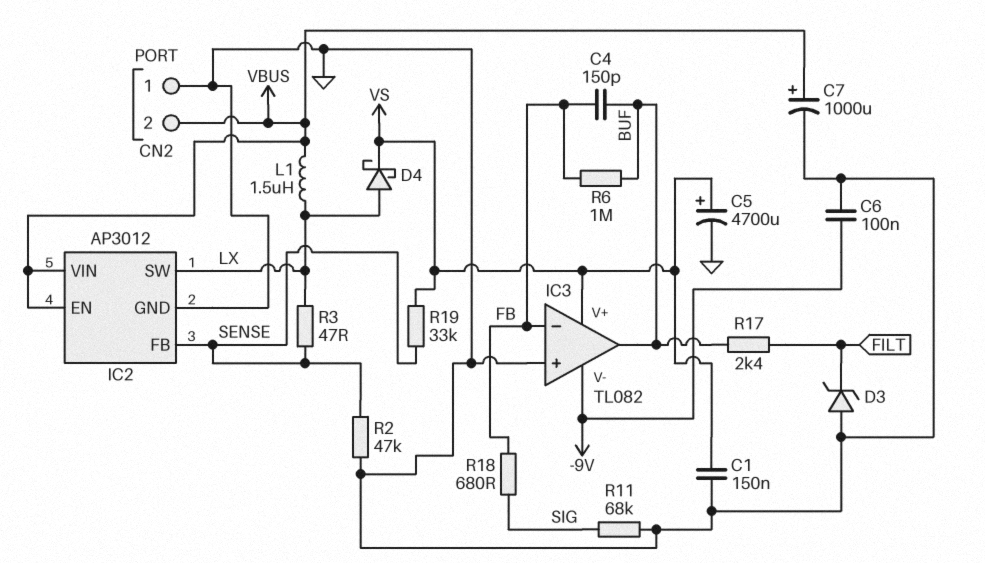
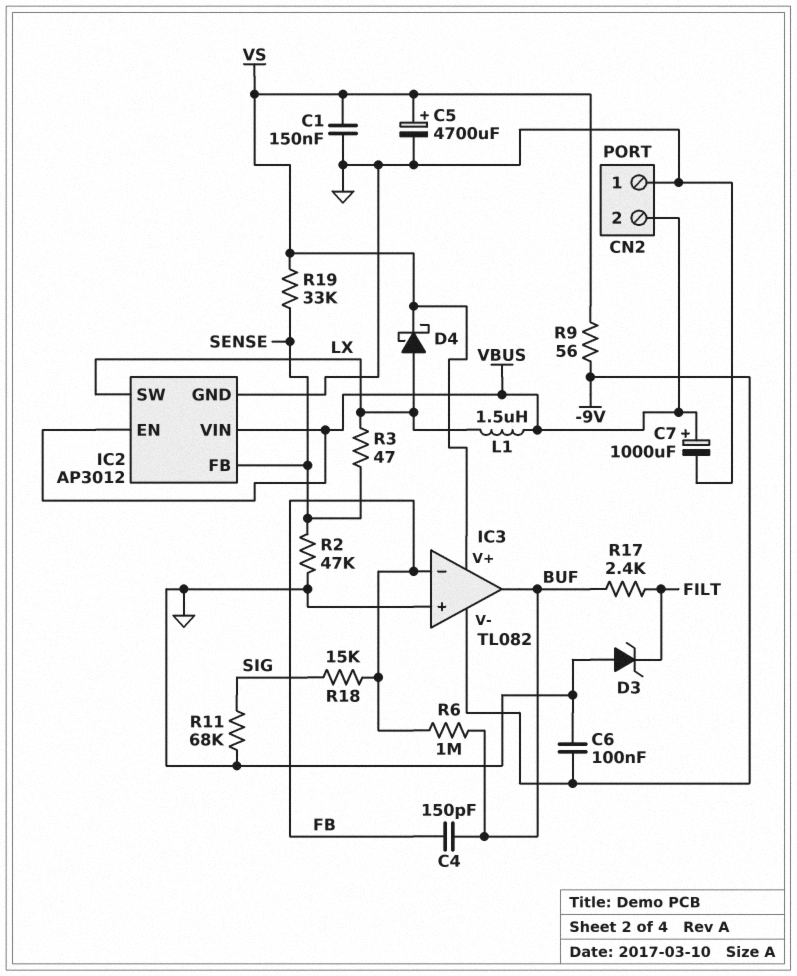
R9: none -> 56 (-9V, VS)
R18: 680 (FB, SIG) -> 15k (FB, SIG)

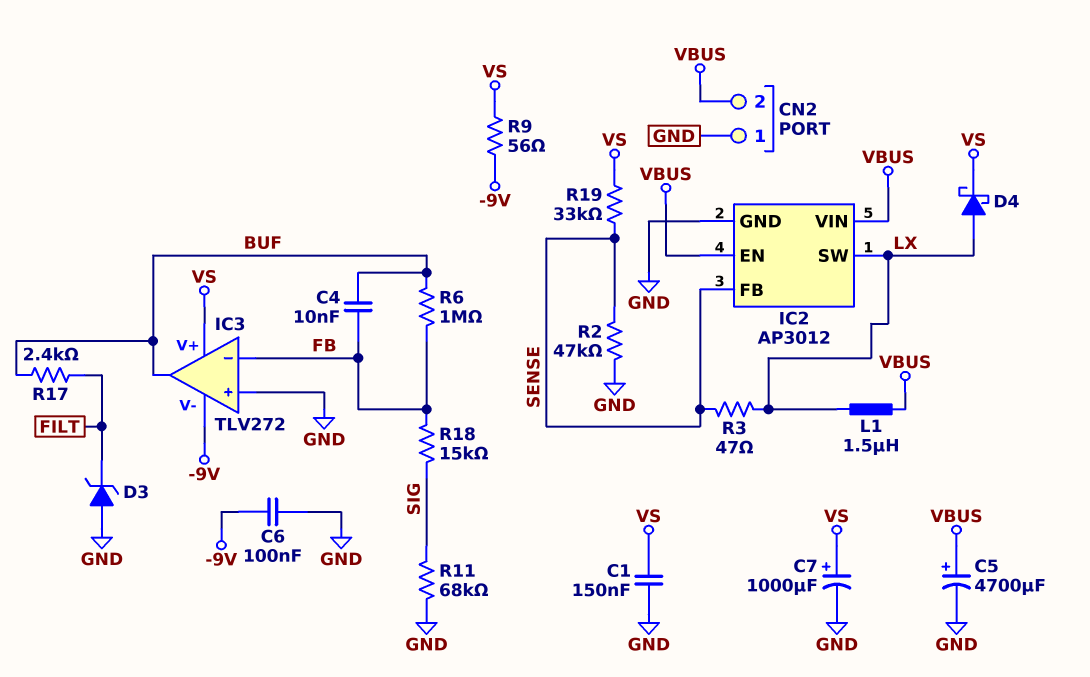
C4: 150pF (BUF, FB) -> 10nF (BUF, FB)
C5: 4700uF (plus VS, minus GND) -> 4700uF (plus VBUS, minus GND)
C7: 1000uF (plus VBUS, minus GND) -> 1000uF (plus VS, minus GND)
IC3: TL082 -> TLV272

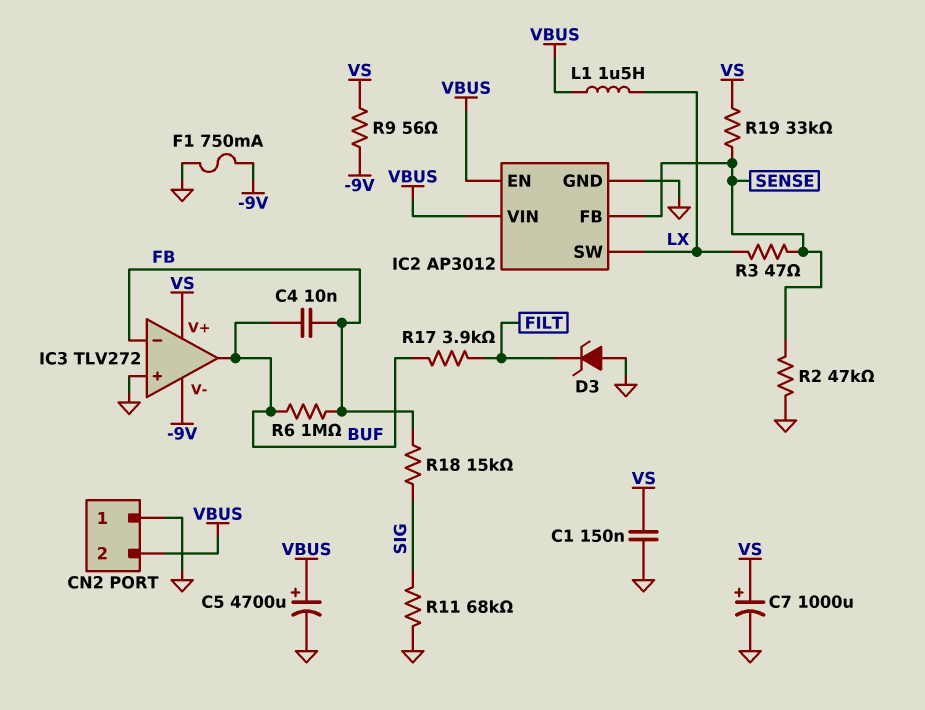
C6: 100nF (-9V, GND) -> none
D4: schottky (A LX, K VS) -> none
F1: none -> 750mA (-9V, GND)
R17: 2.4k (BUF, FILT) -> 3.9k (BUF, FILT)

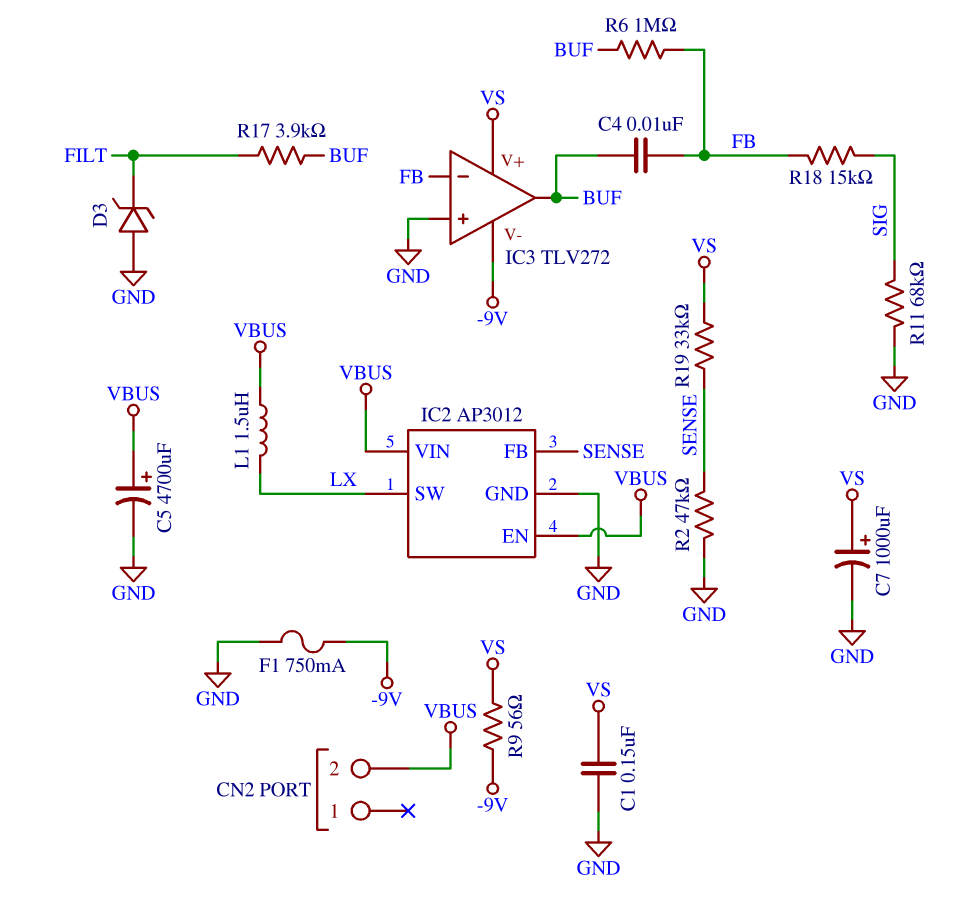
CN2 pin 1: GND -> none
R3: 47 (LX, SENSE) -> none

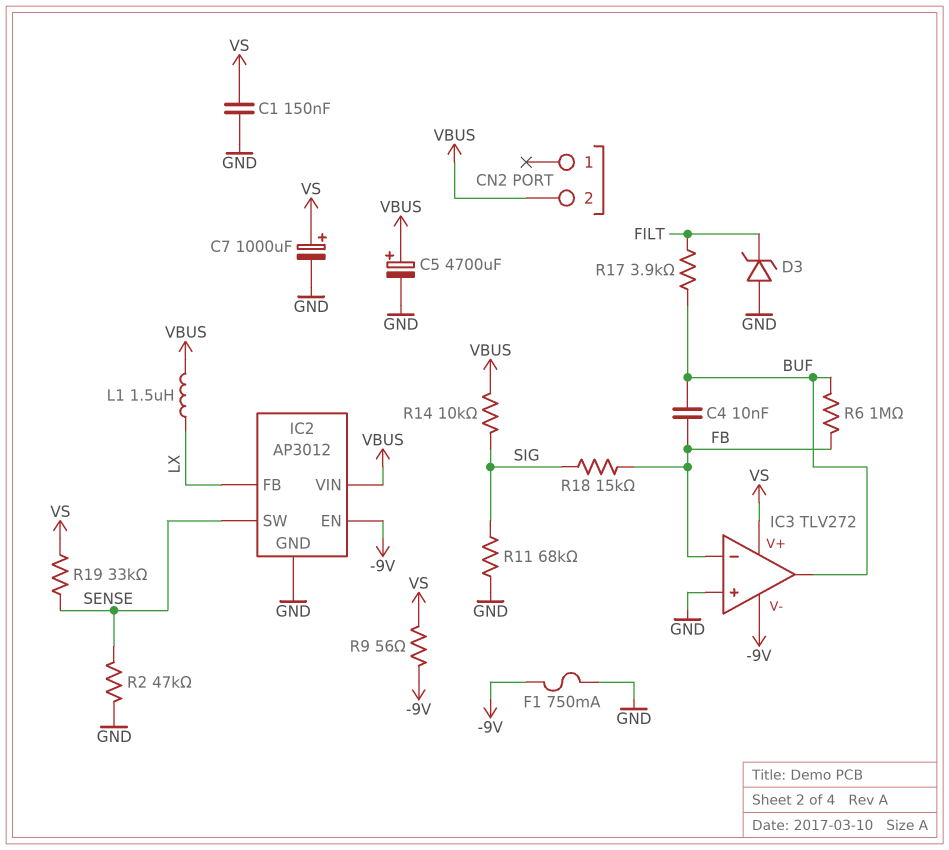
IC2 pin EN: VBUS -> -9V
IC2 pin FB: SENSE -> LX
IC2 pin SW: LX -> SENSE
R14: none -> 10k (SIG, VBUS)

